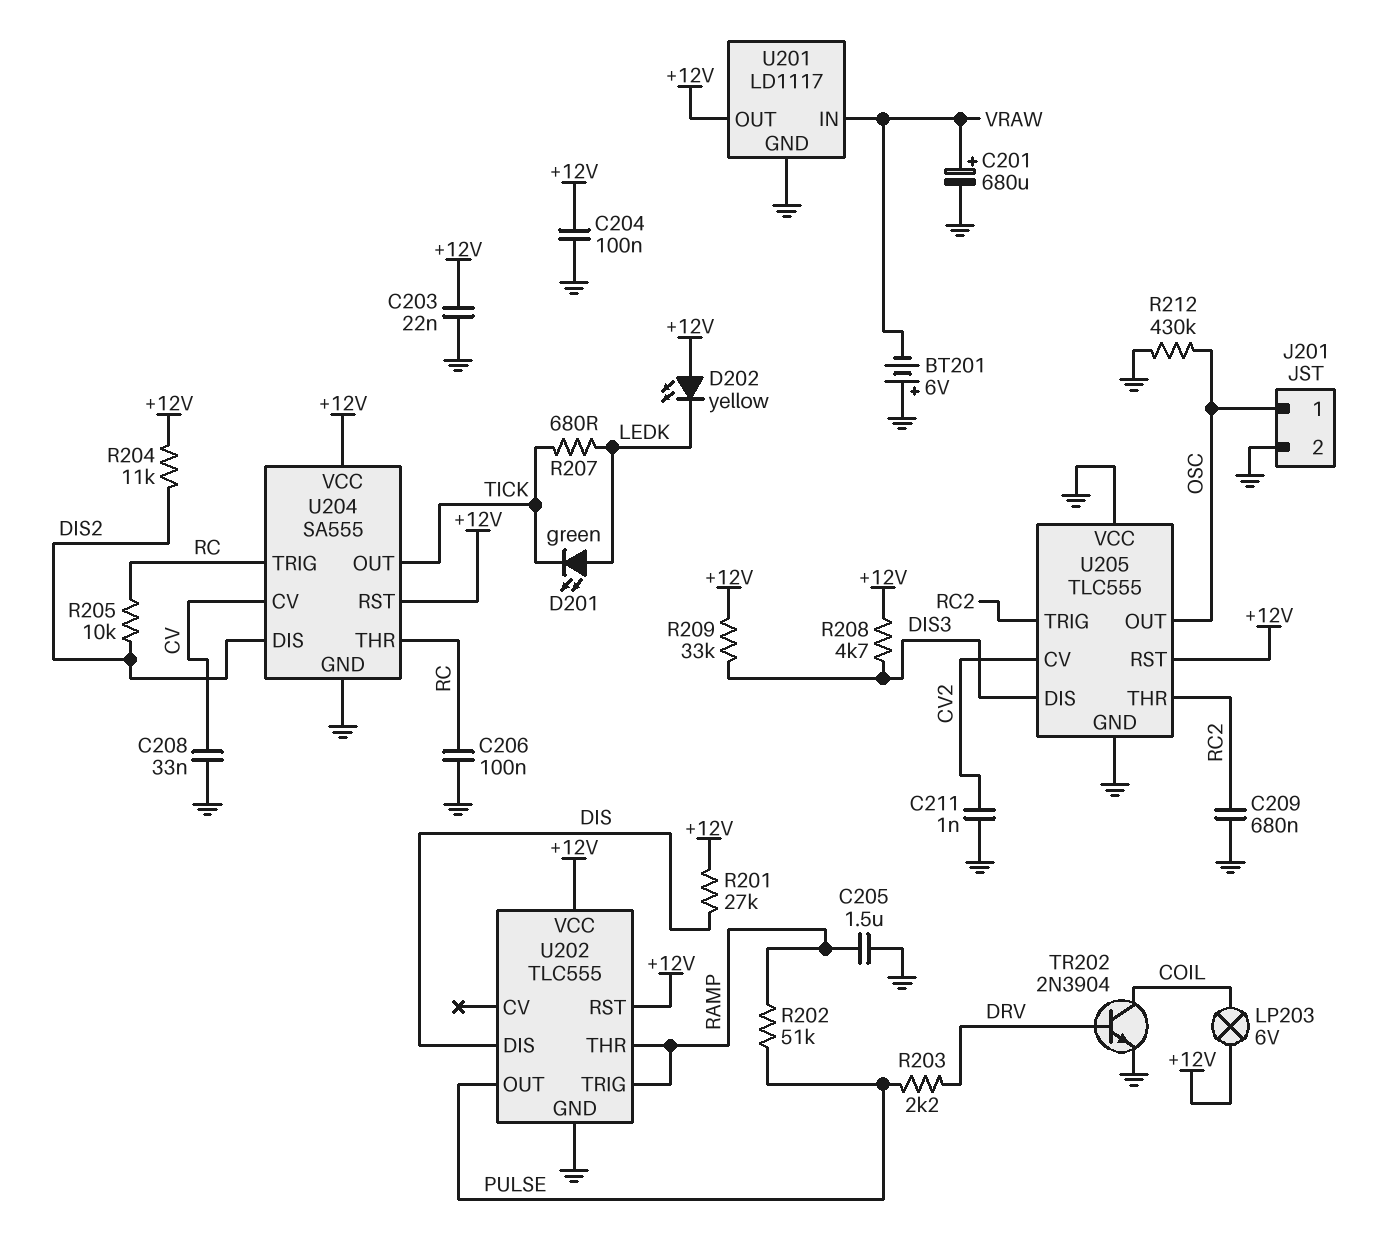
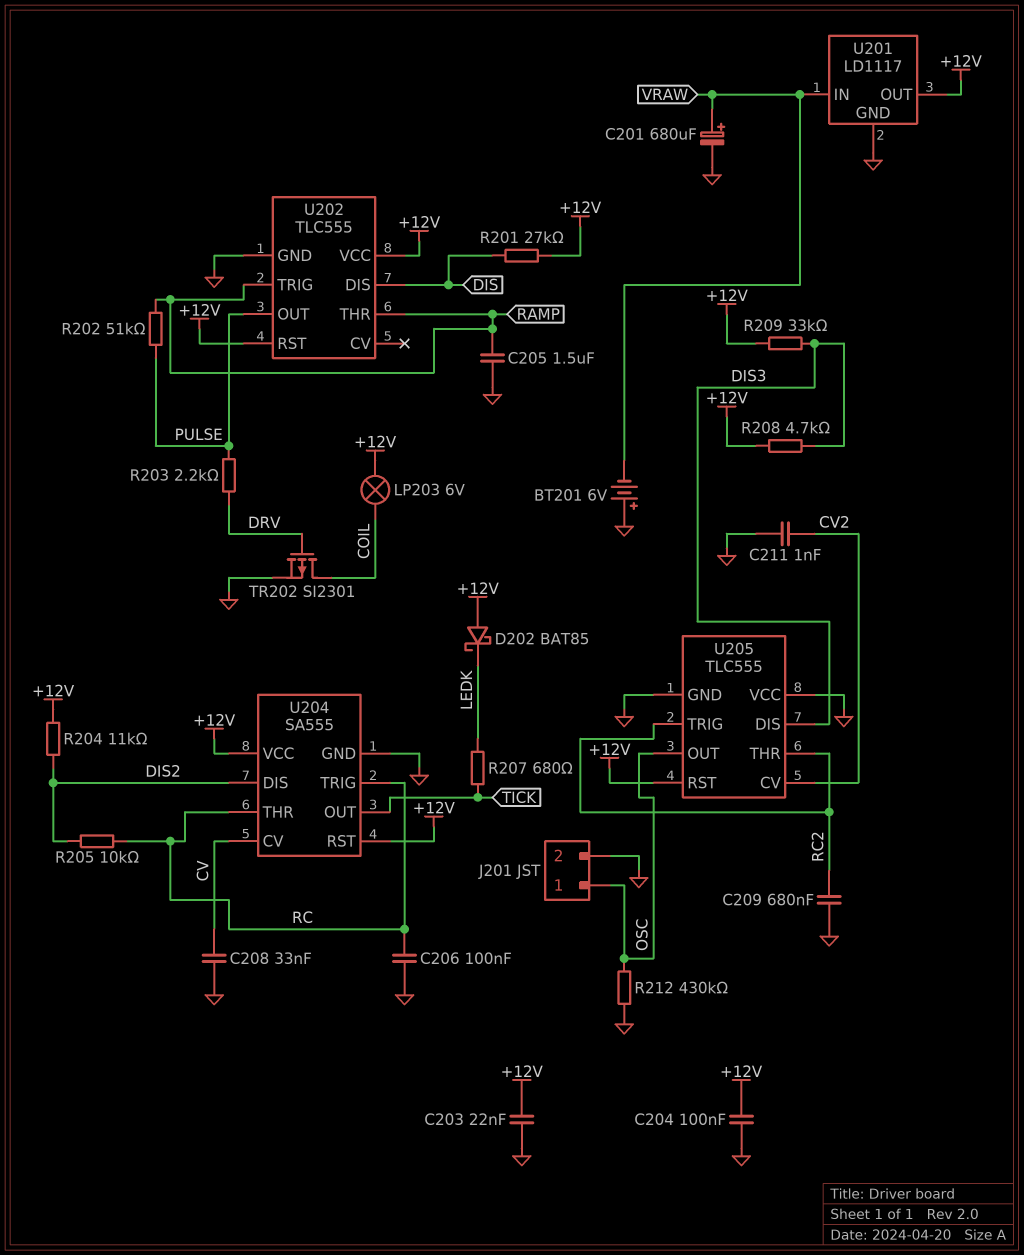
D201: LED green (A LEDK, K TICK) -> none
D202: LED yellow (A +12V, K LEDK) -> schottky BAT85 (A +12V, K LEDK)
TR202: NPN 2N3904 (B DRV, C COIL, E GND) -> PMOS SI2301 (G DRV, D COIL, S GND)

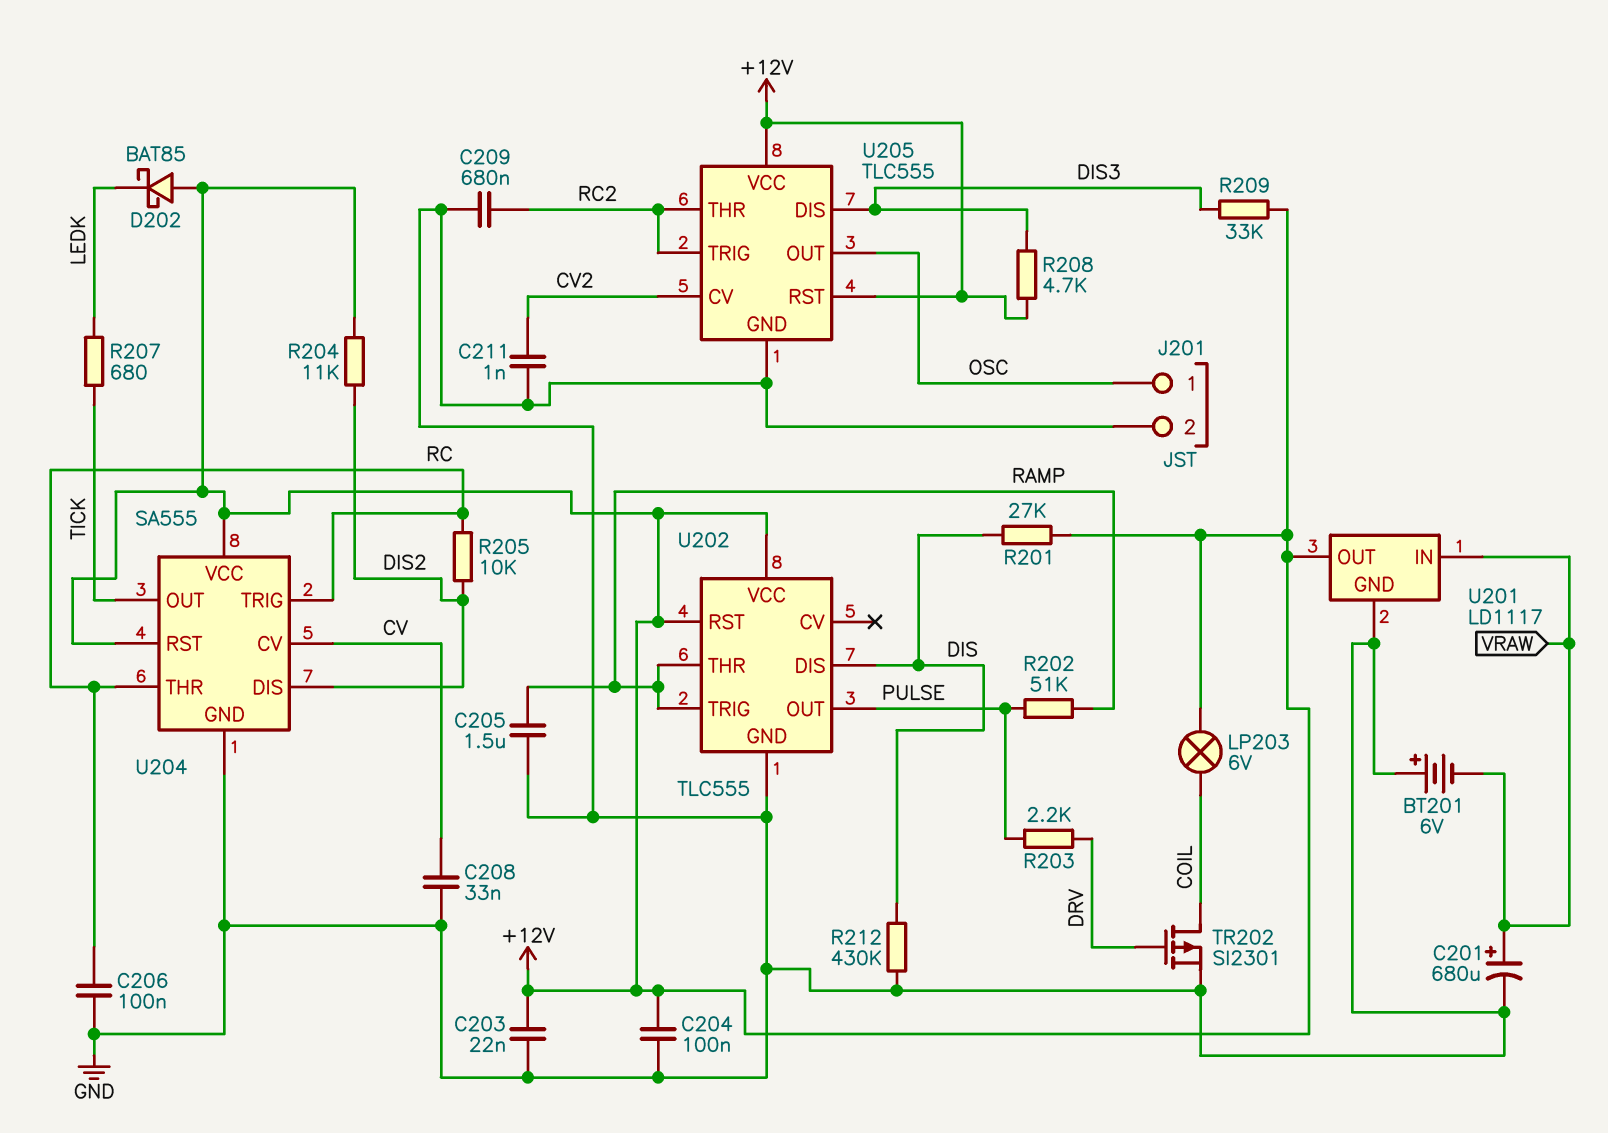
R212: 430k (GND, OSC) -> 430k (DIS, GND)
U205 pin VCC: GND -> +12V

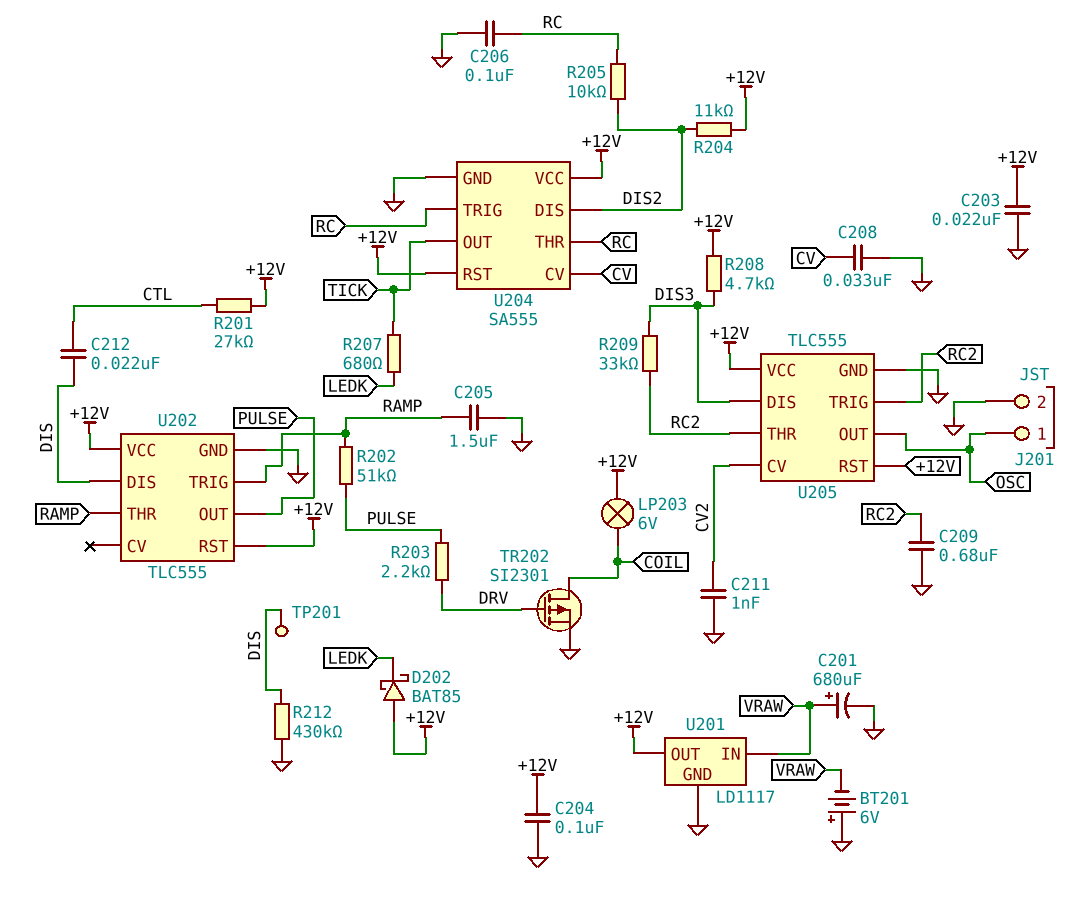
C212: none -> 22nF (CTL, DIS)
R201: 27k (+12V, DIS) -> 27k (+12V, CTL)
R209: 33k (+12V, DIS3) -> 33k (DIS3, RC2)
TP201: none -> test point (DIS)

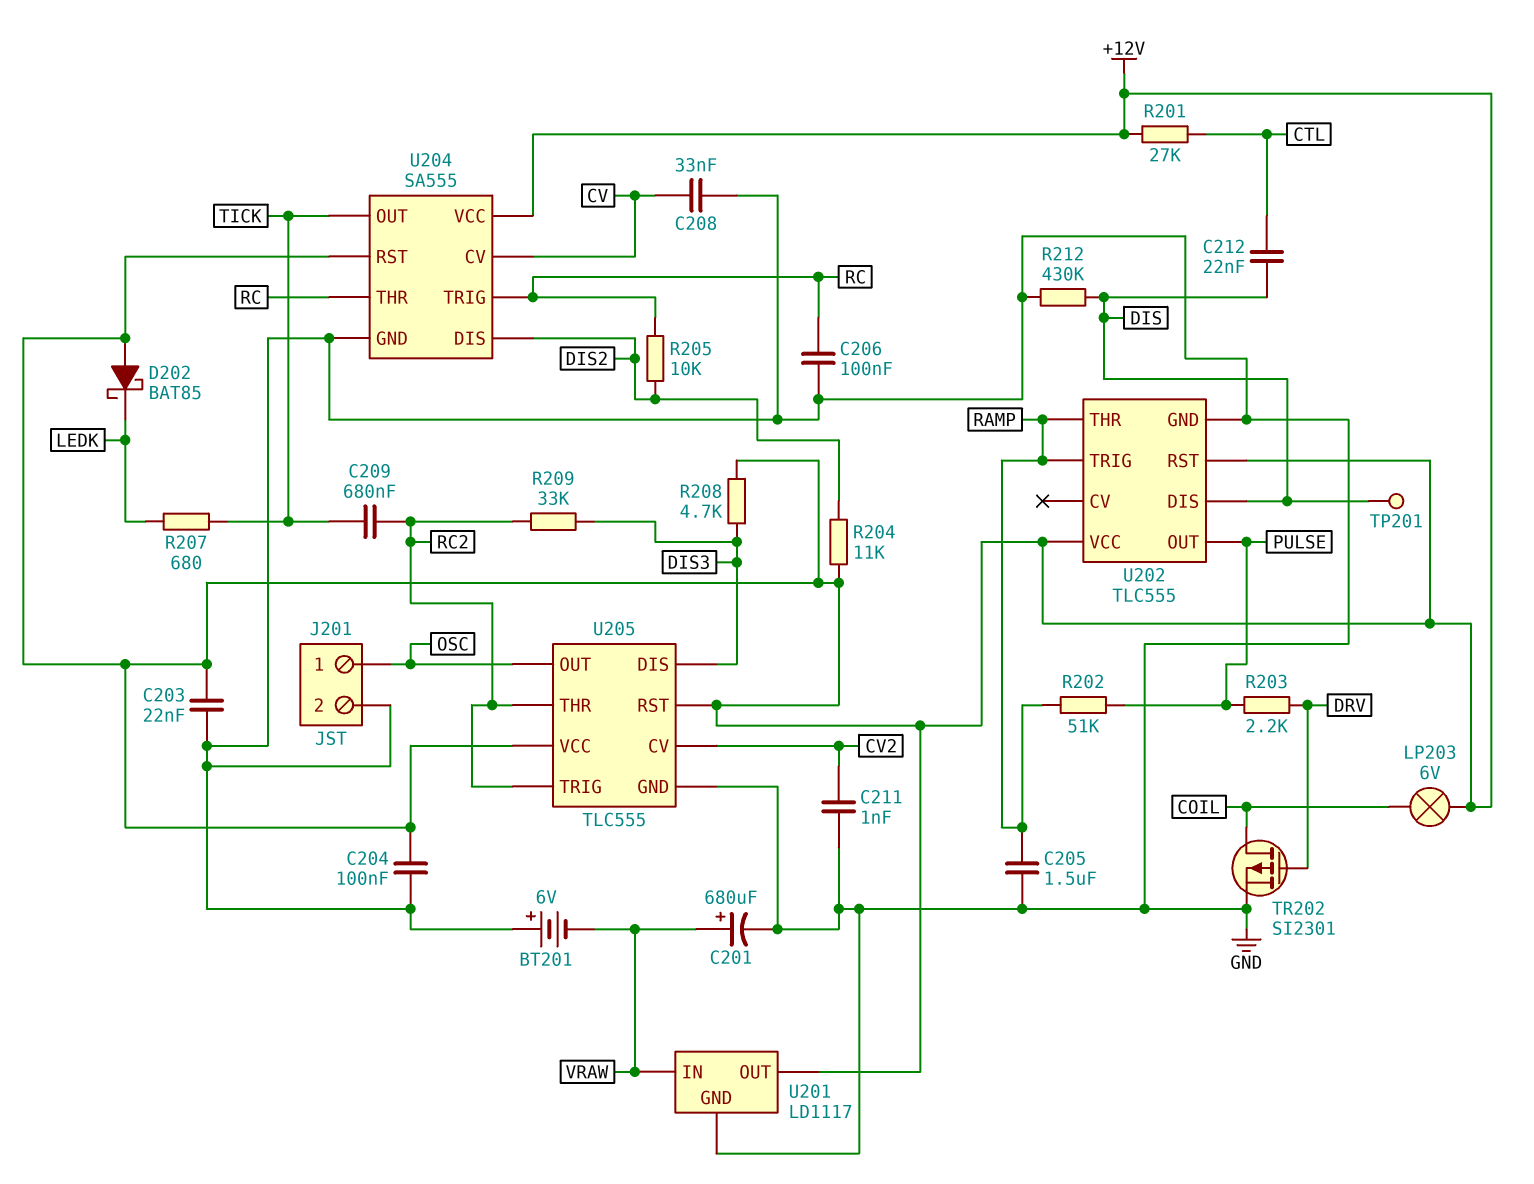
C209: 680nF (GND, RC2) -> 680nF (RC2, TICK)

